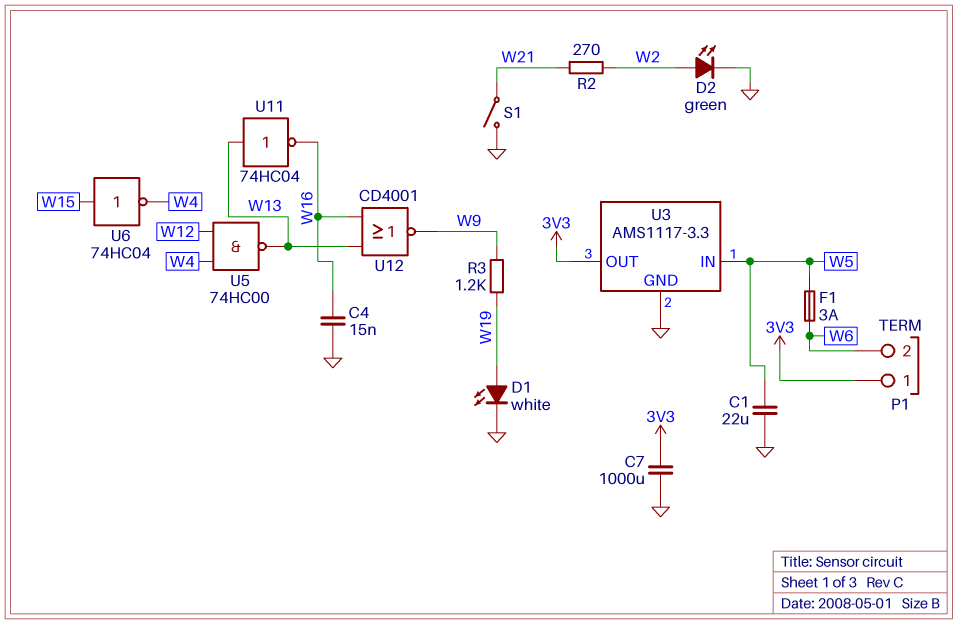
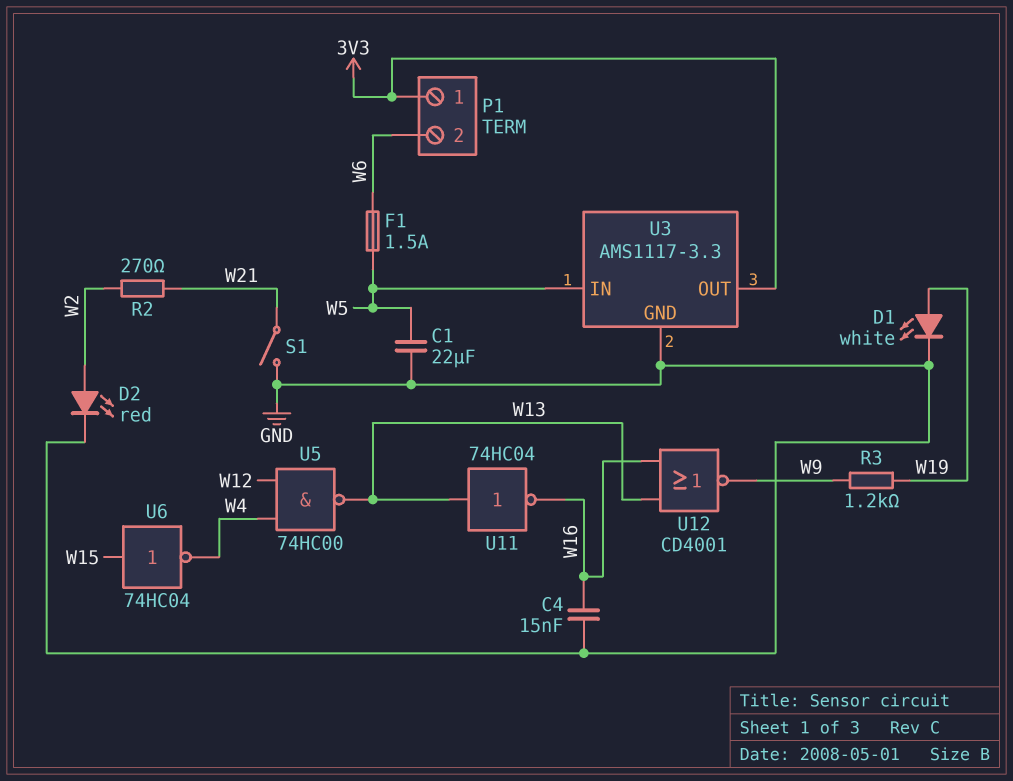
C7: 1000uF (3V3, GND) -> none
D2: LED green (A W2, K GND) -> LED red (A W2, K GND)
F1: 3A (W5, W6) -> 1.5A (W5, W6)

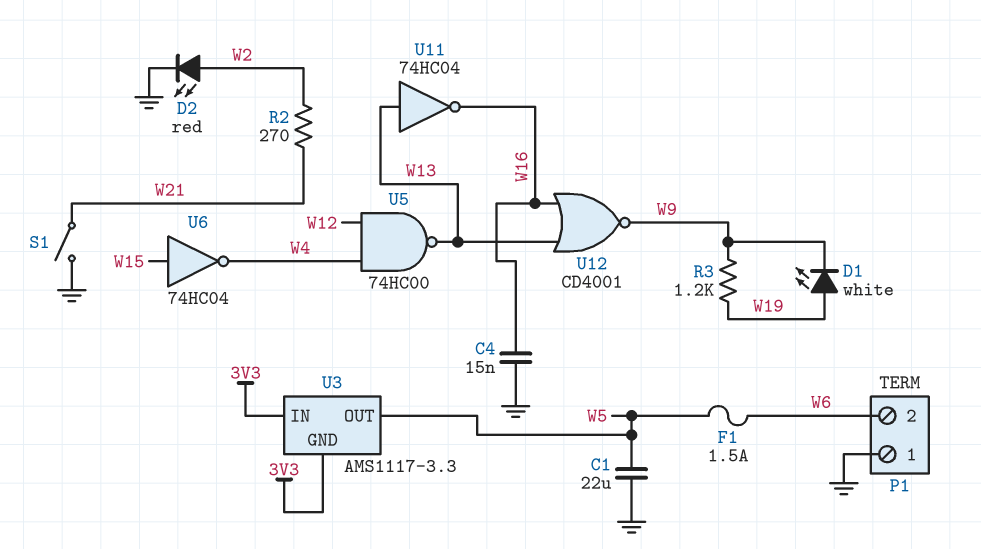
D1: LED white (A W19, K GND) -> LED white (A W19, K W9)
P1 pin 1: 3V3 -> GND
U3 pin GND: GND -> 3V3
U3 pin IN: W5 -> 3V3
U3 pin OUT: 3V3 -> W5

